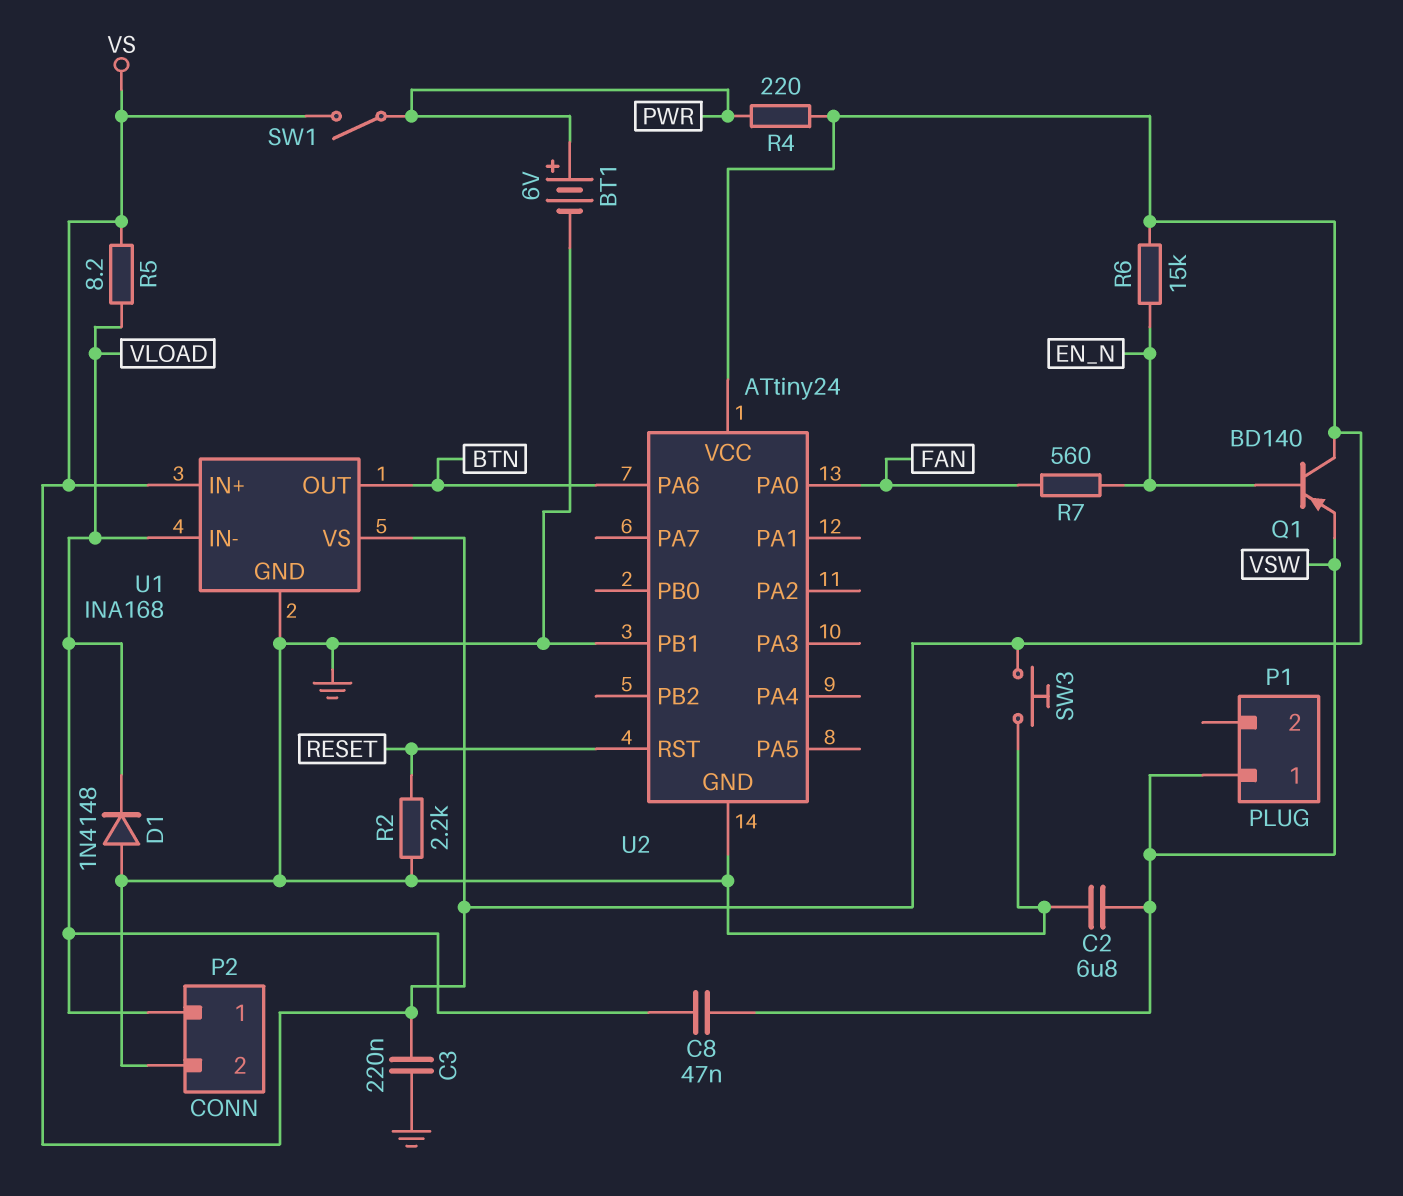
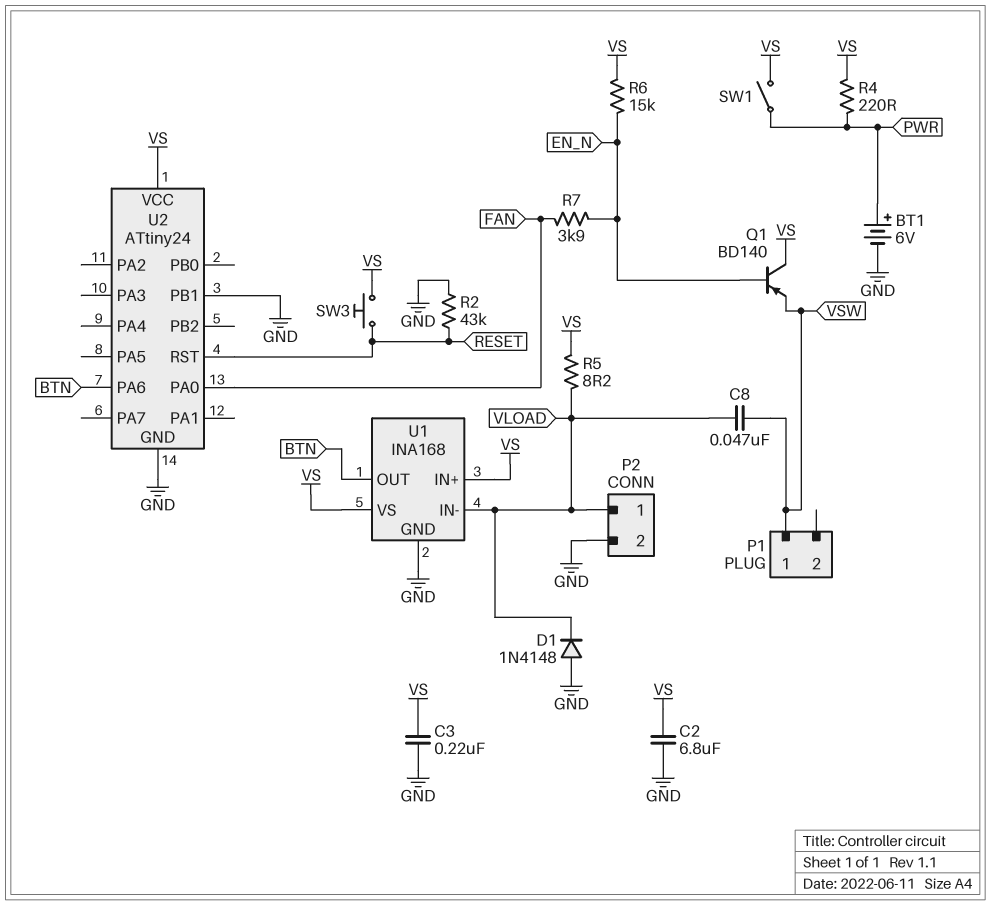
C2: 6.8uF (GND, VSW) -> 6.8uF (GND, VS)
R2: 2.2k (GND, RESET) -> 43k (GND, RESET)
R7: 560 (EN_N, FAN) -> 3.9k (EN_N, FAN)
SW3: button (GND, VS) -> button (RESET, VS)

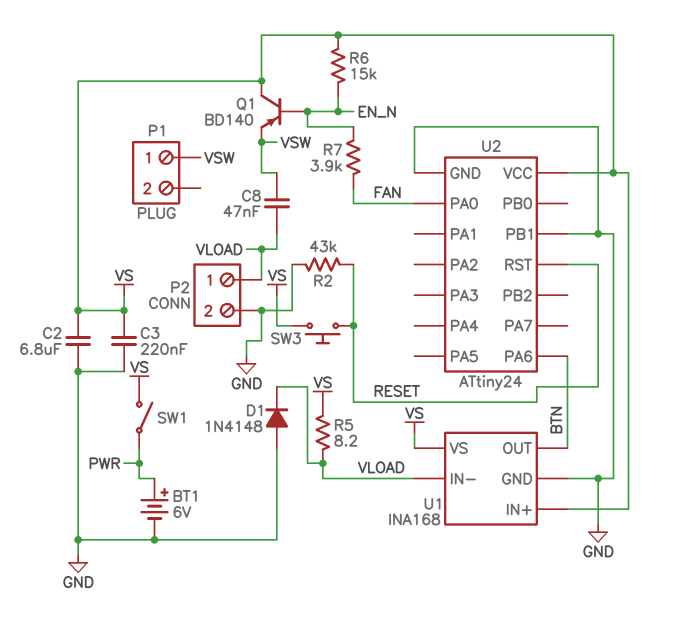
R4: 220 (PWR, VS) -> none

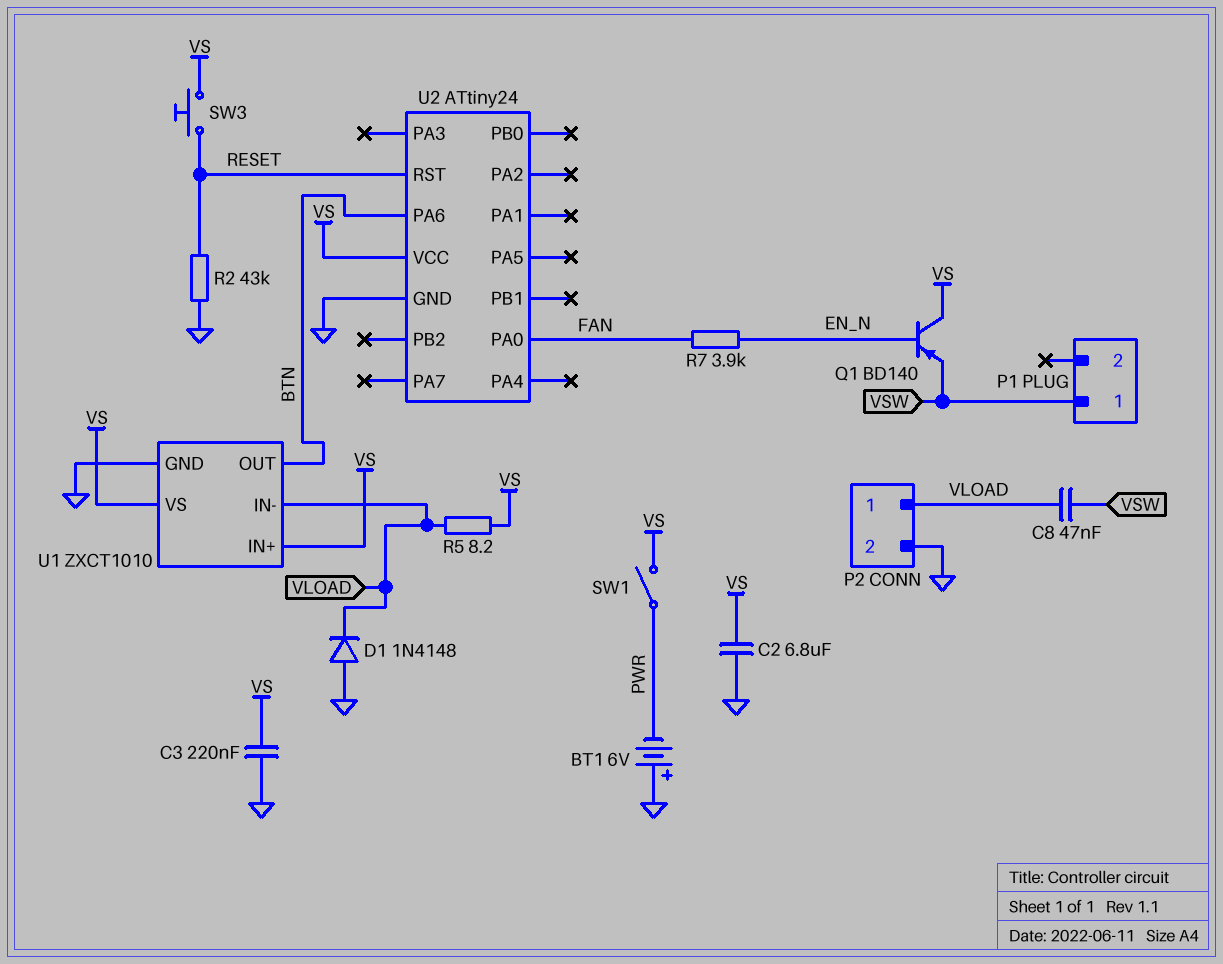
BT1: 6V (plus PWR, minus GND) -> 6V (plus GND, minus PWR)
R6: 15k (EN_N, VS) -> none
U1: INA168 -> ZXCT1010
U2 pin PB1: GND -> none

